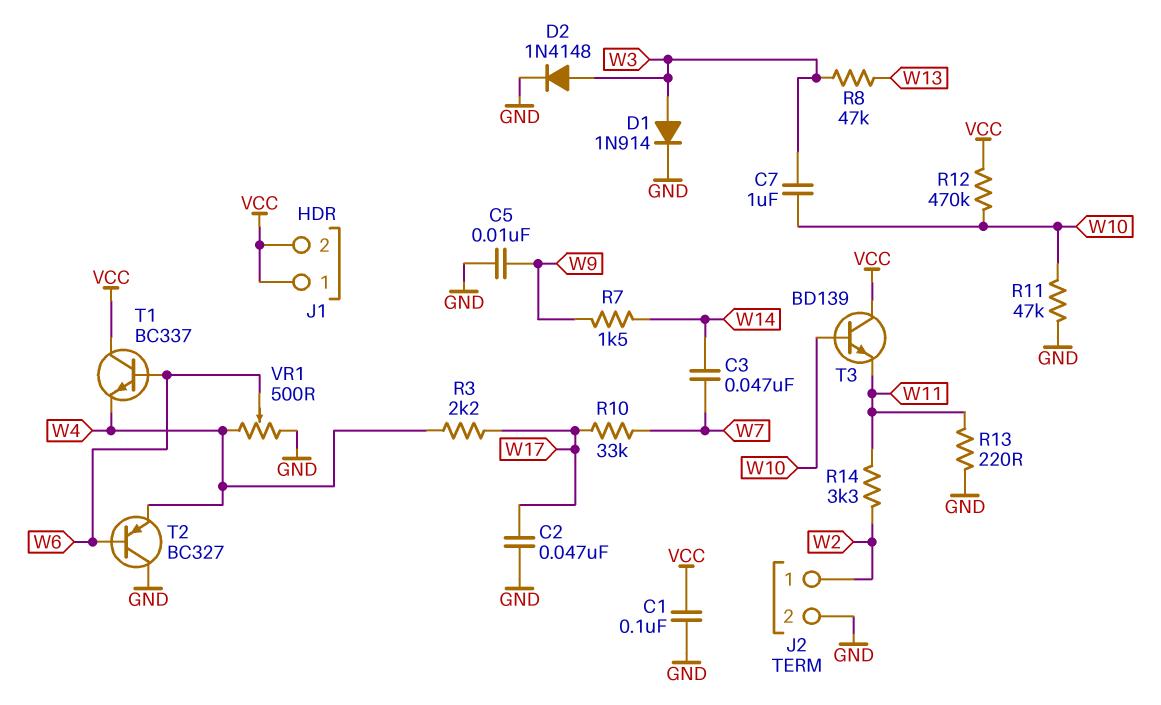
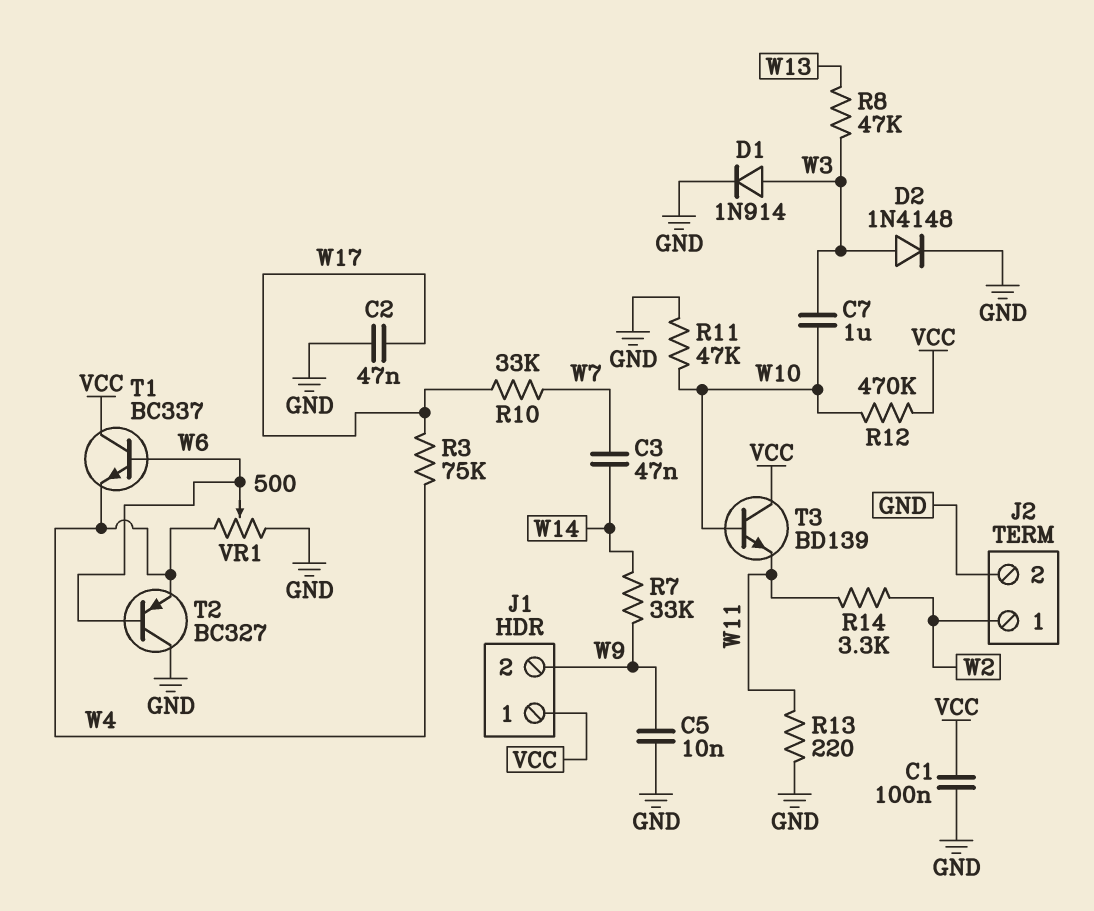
J1 pin 2: VCC -> W9
R3: 2.2k (W4, W17) -> 75k (W4, W17)
R7: 1.5k (W9, W14) -> 33k (W9, W14)

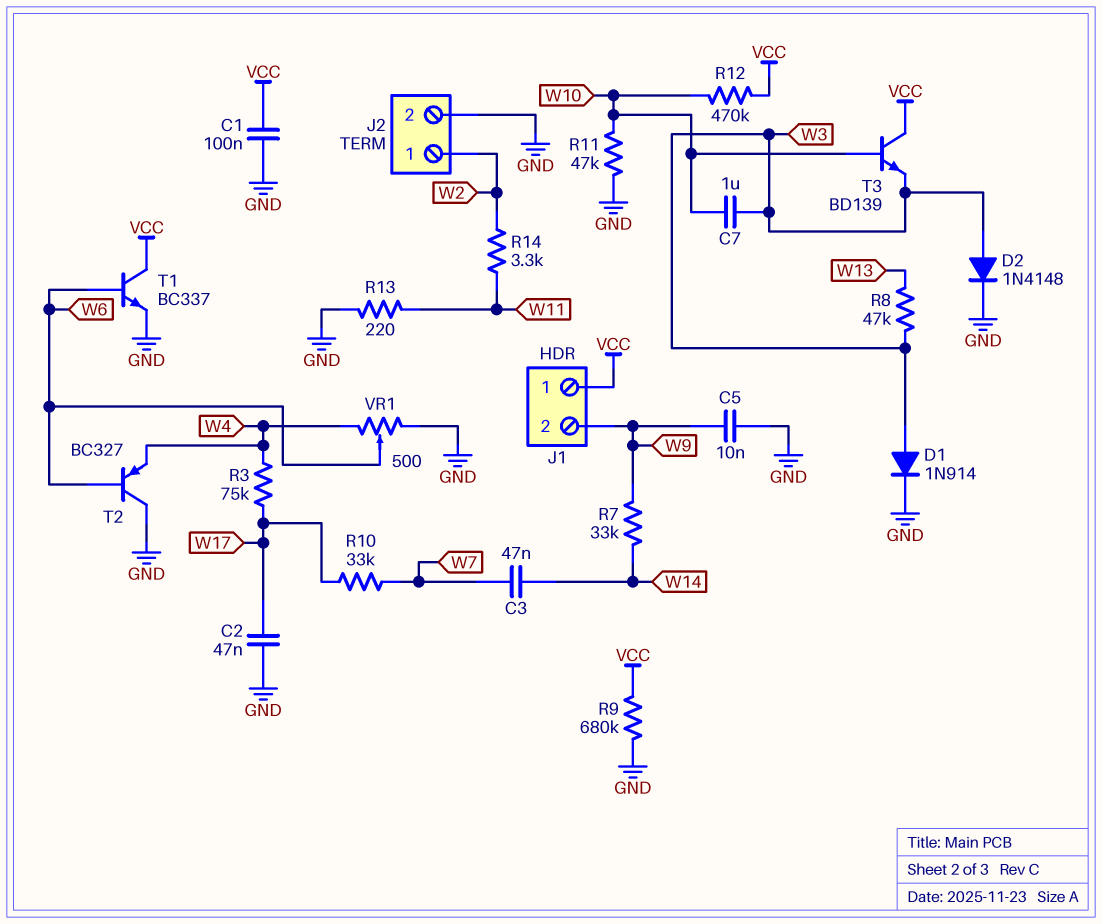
R9: none -> 680k (GND, VCC)
T1: NPN BC337 (B W6, C VCC, E W4) -> NPN BC337 (B W6, C VCC, E GND)
T3: NPN BD139 (B W10, C VCC, E W11) -> NPN BD139 (B W10, C VCC, E W3)

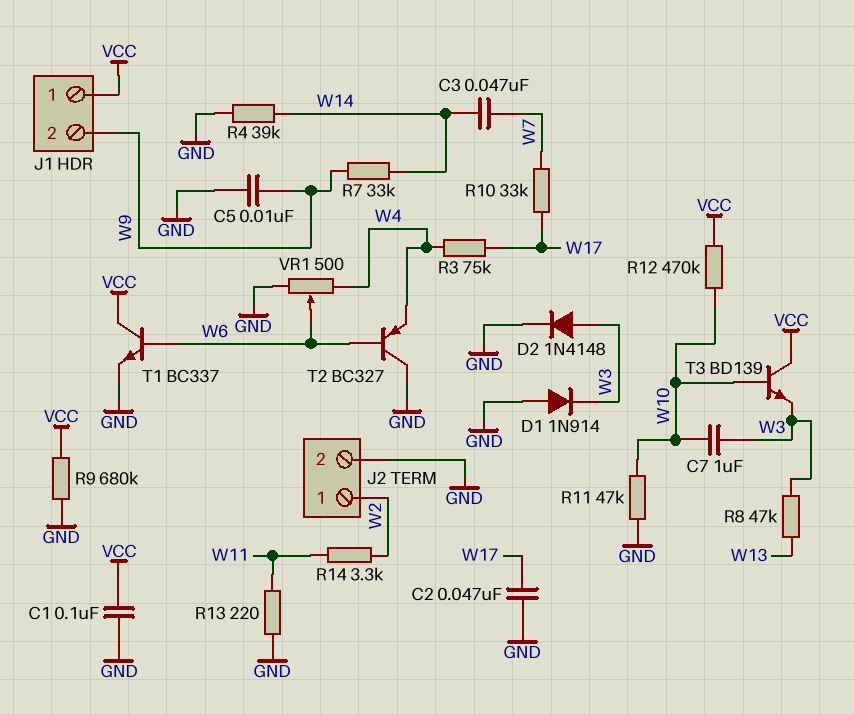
D1: diode 1N914 (A W3, K GND) -> diode 1N914 (A GND, K W3)
R4: none -> 39k (GND, W14)

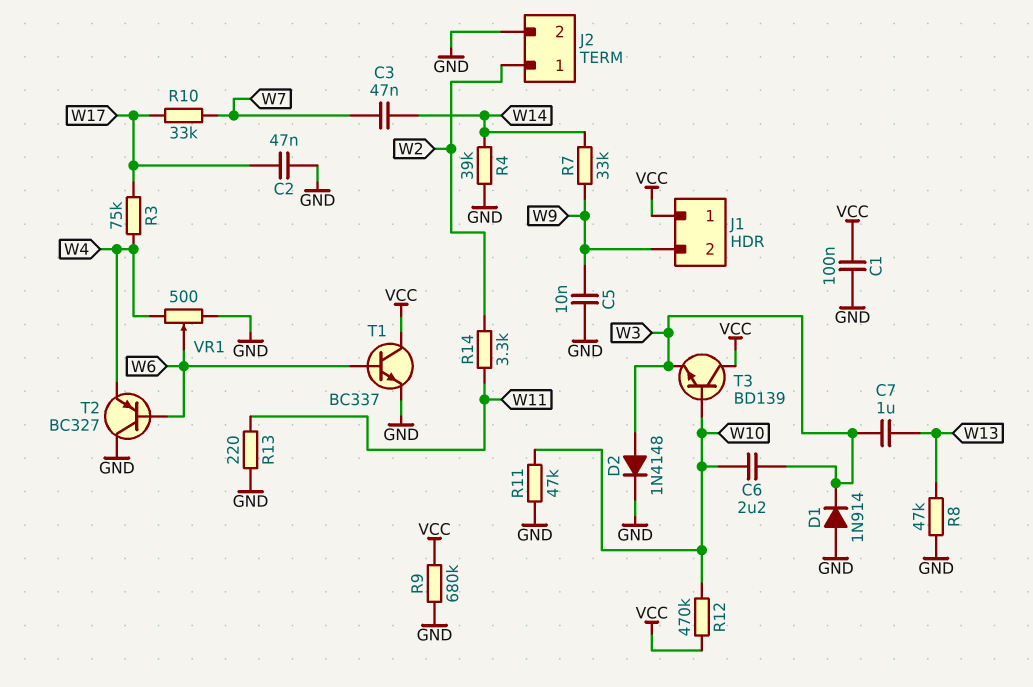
C6: none -> 2.2uF (W3, W10)
C7: 1uF (W3, W10) -> 1uF (W3, W13)
R8: 47k (W3, W13) -> 47k (GND, W13)

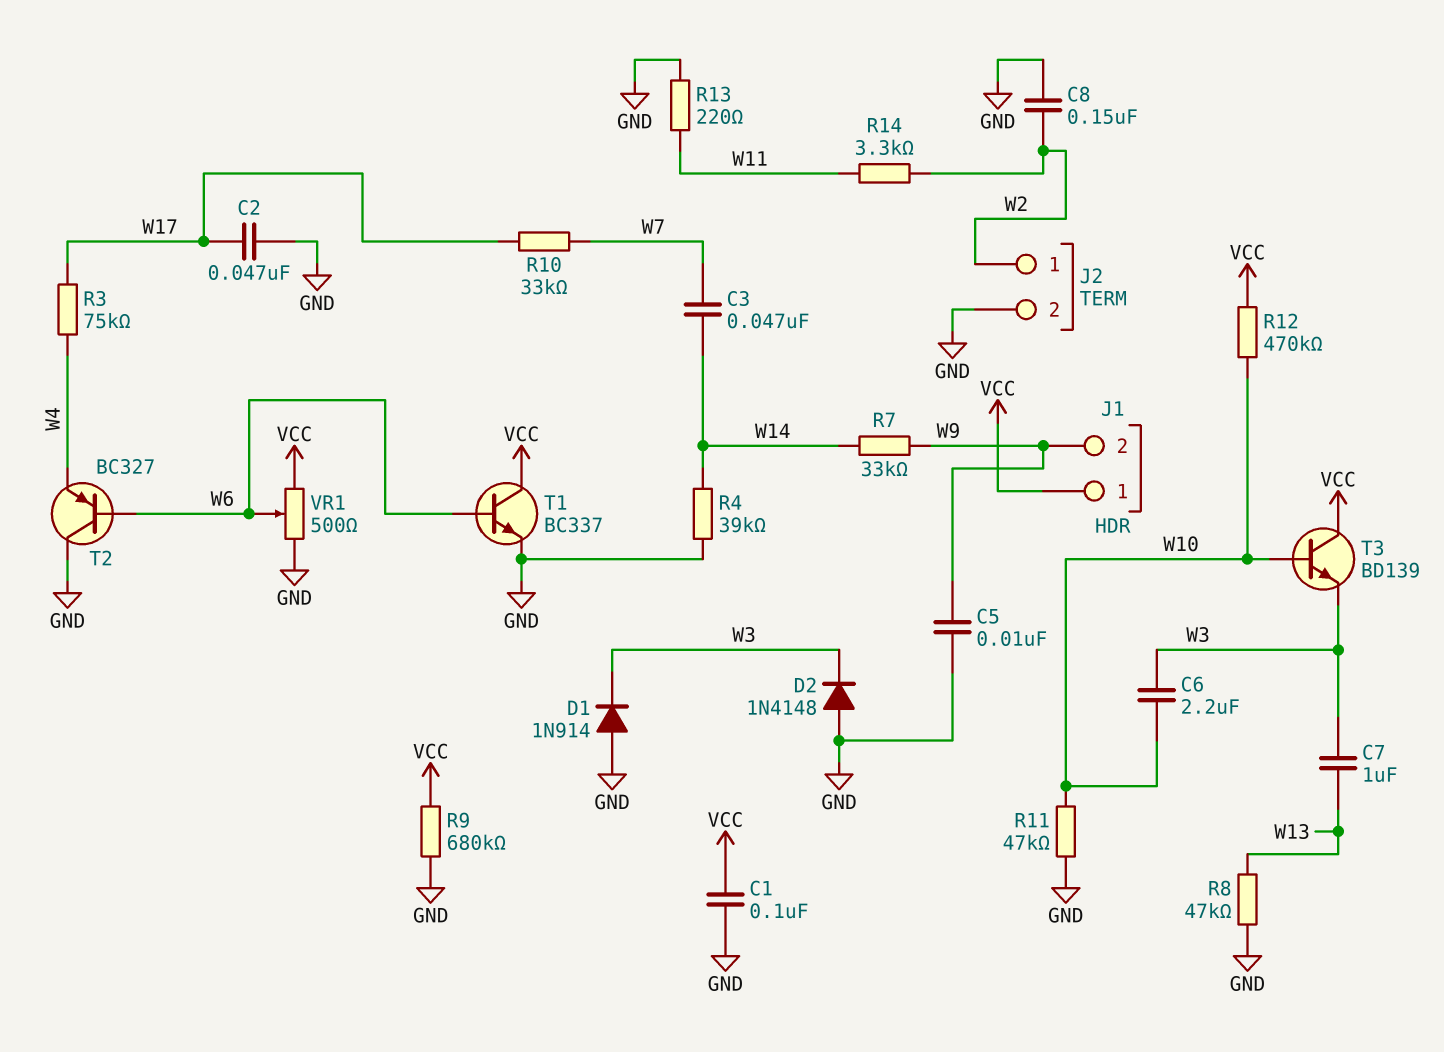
C8: none -> 150nF (GND, W2)
D2: diode 1N4148 (A W3, K GND) -> diode 1N4148 (A GND, K W3)
VR1: 500 (GND, W4, wiper W6) -> 500 (GND, VCC, wiper W6)

